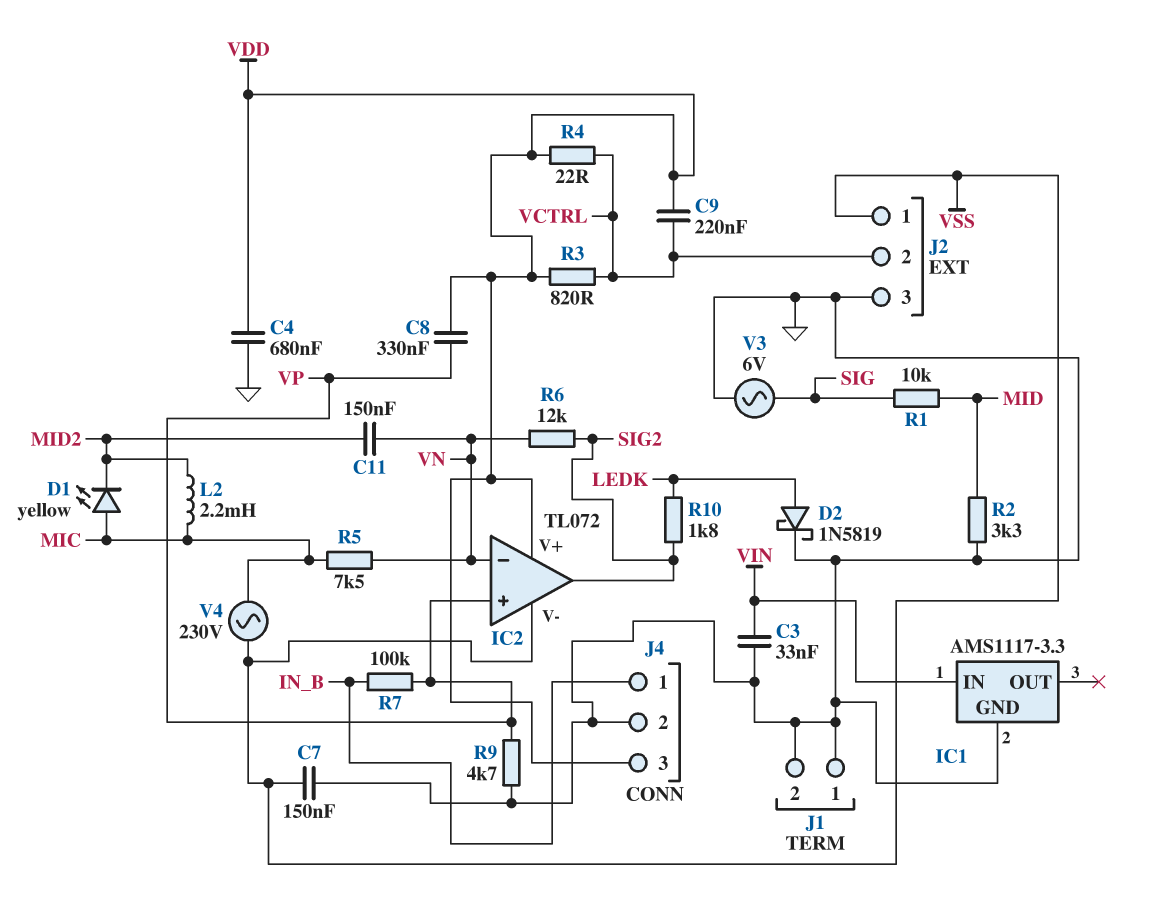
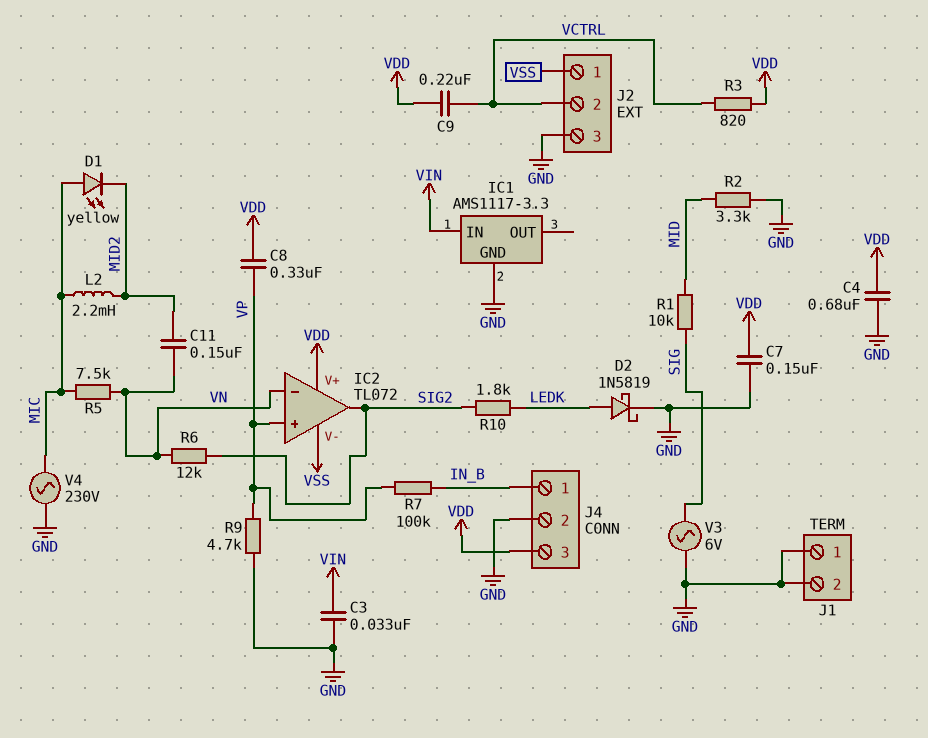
C7: 150nF (GND, VSS) -> 150nF (GND, VDD)
R4: 22 (VCTRL, VDD) -> none
V4: AC 230V (MIC, VSS) -> AC 230V (GND, MIC)

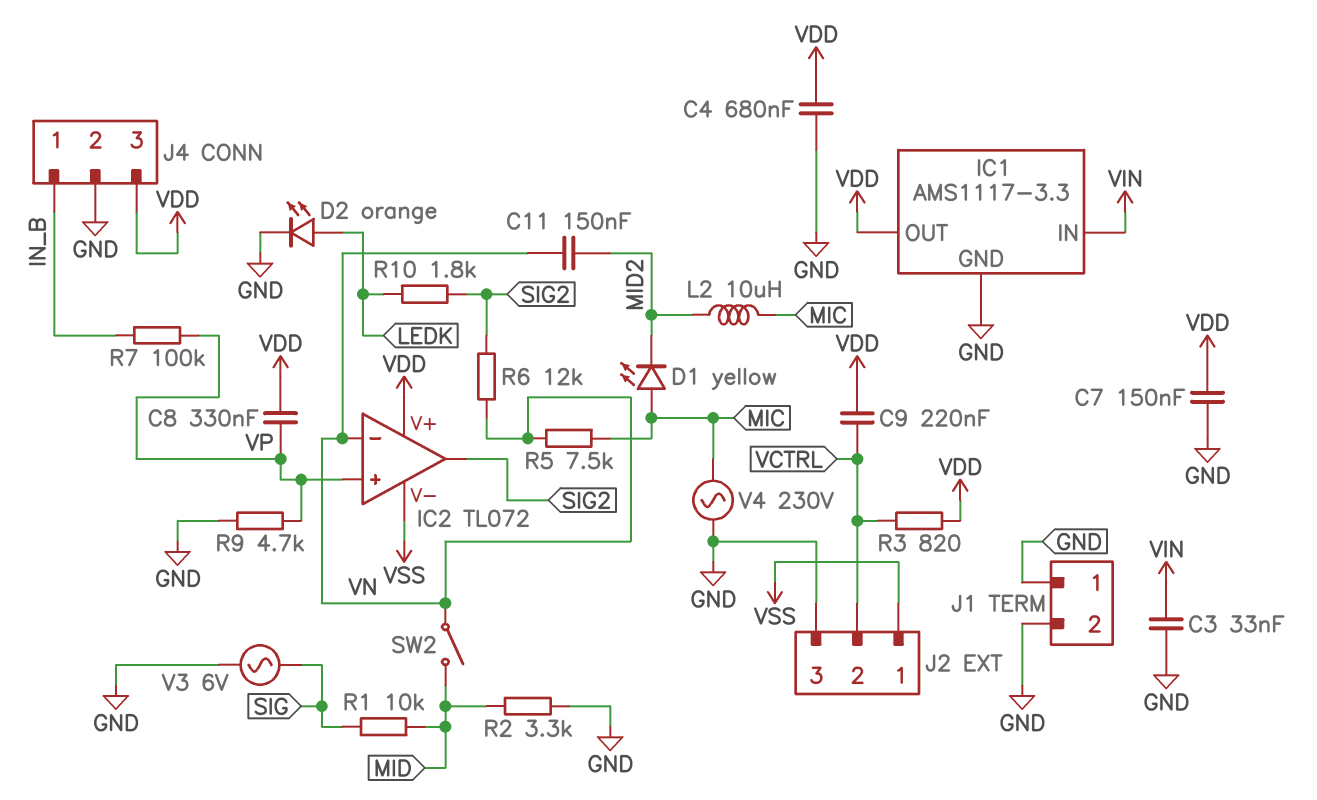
D2: schottky 1N5819 (A LEDK, K GND) -> LED orange (A LEDK, K GND)
IC1 pin OUT: none -> VDD
L2: 2.2mH (MIC, MID2) -> 10uH (MIC, MID2)
SW2: none -> switch (MID, VN)

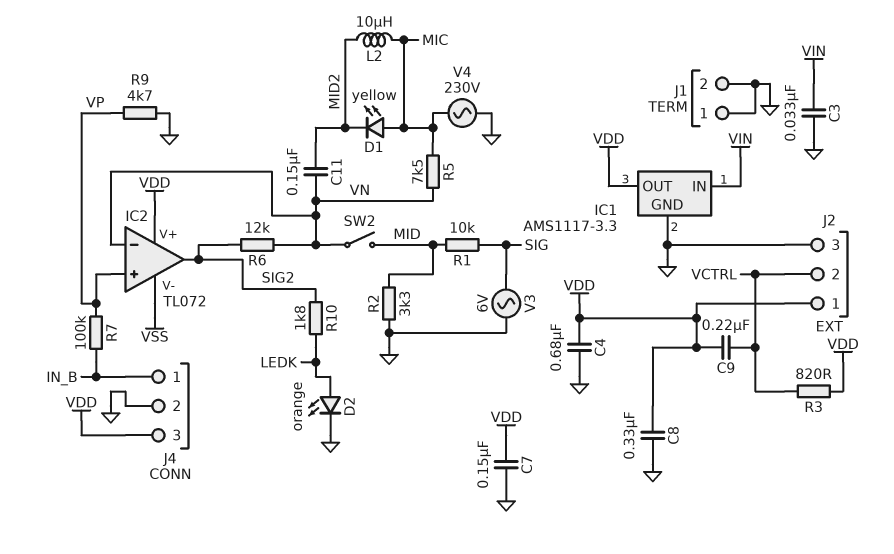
C8: 330nF (VDD, VP) -> 330nF (GND, VDD)
J2 pin 1: VSS -> VDD

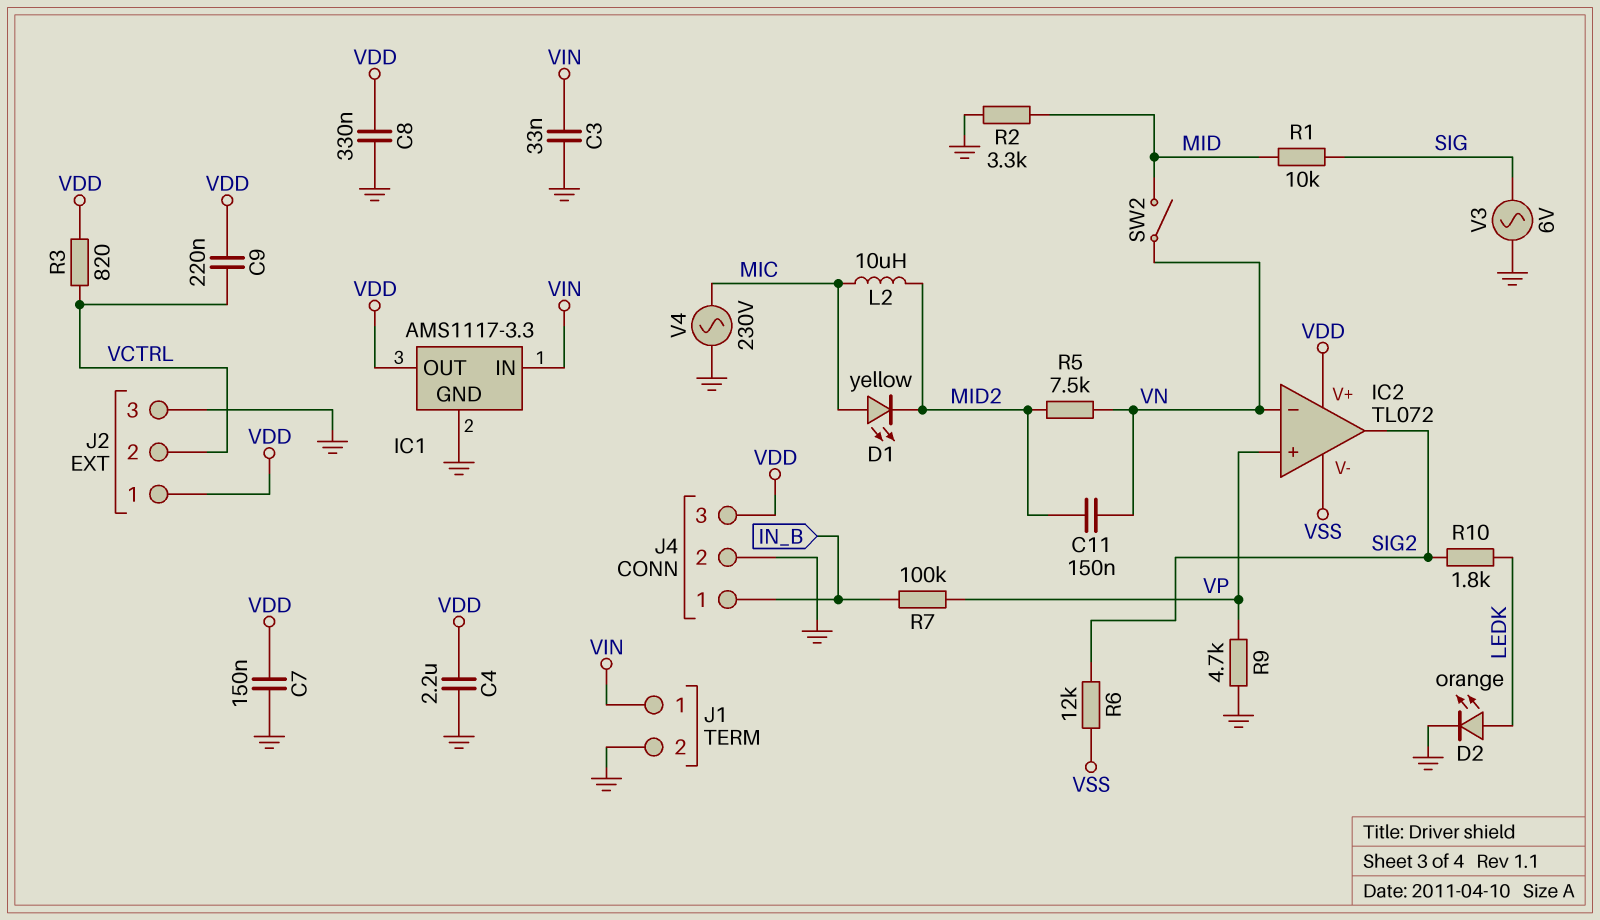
C4: 680nF (GND, VDD) -> 2.2uF (GND, VDD)
J1 pin 1: GND -> VIN
R5: 7.5k (MIC, VN) -> 7.5k (MID2, VN)
R6: 12k (SIG2, VN) -> 12k (SIG2, VSS)

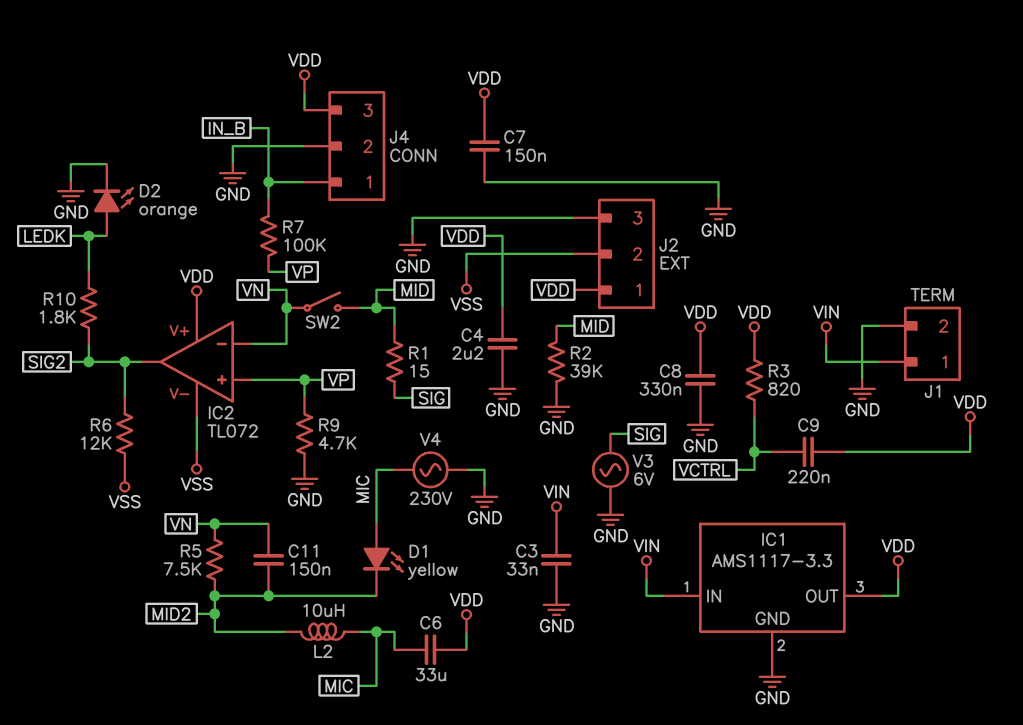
C6: none -> 33uF (MIC, VDD)
J2 pin 2: VCTRL -> VSS
R1: 10k (MID, SIG) -> 15 (MID, SIG)
R2: 3.3k (GND, MID) -> 39k (GND, MID)

